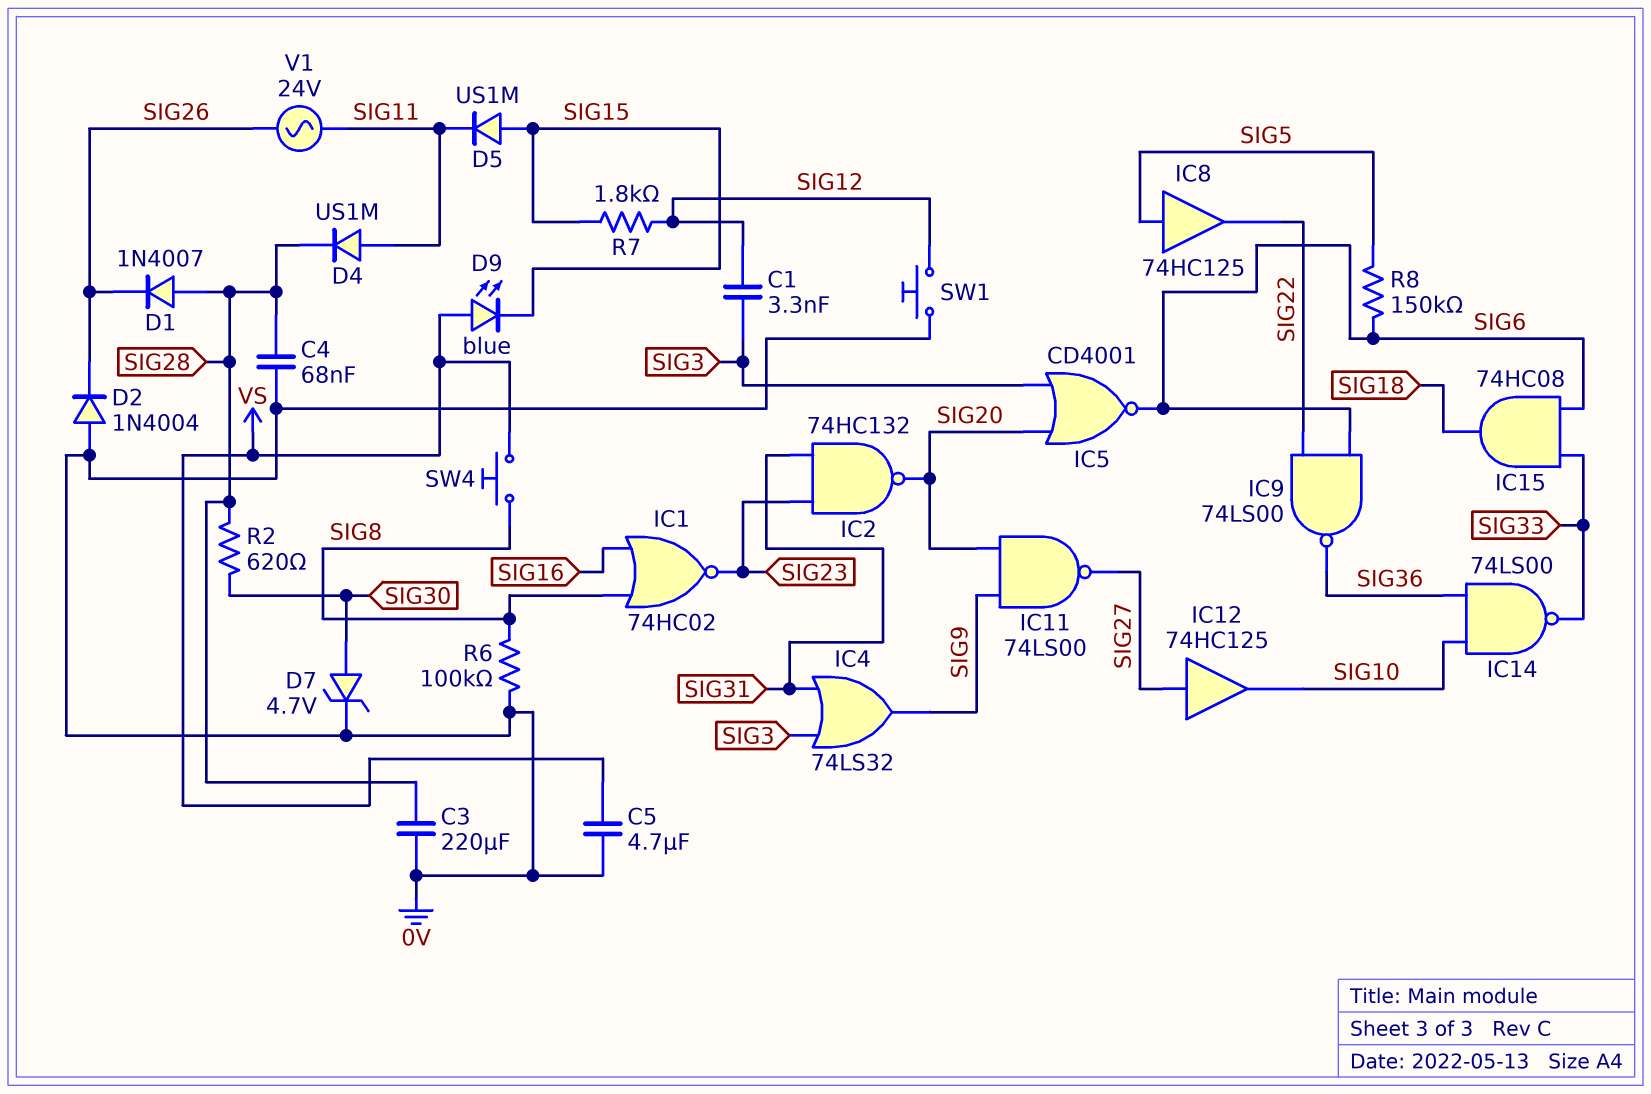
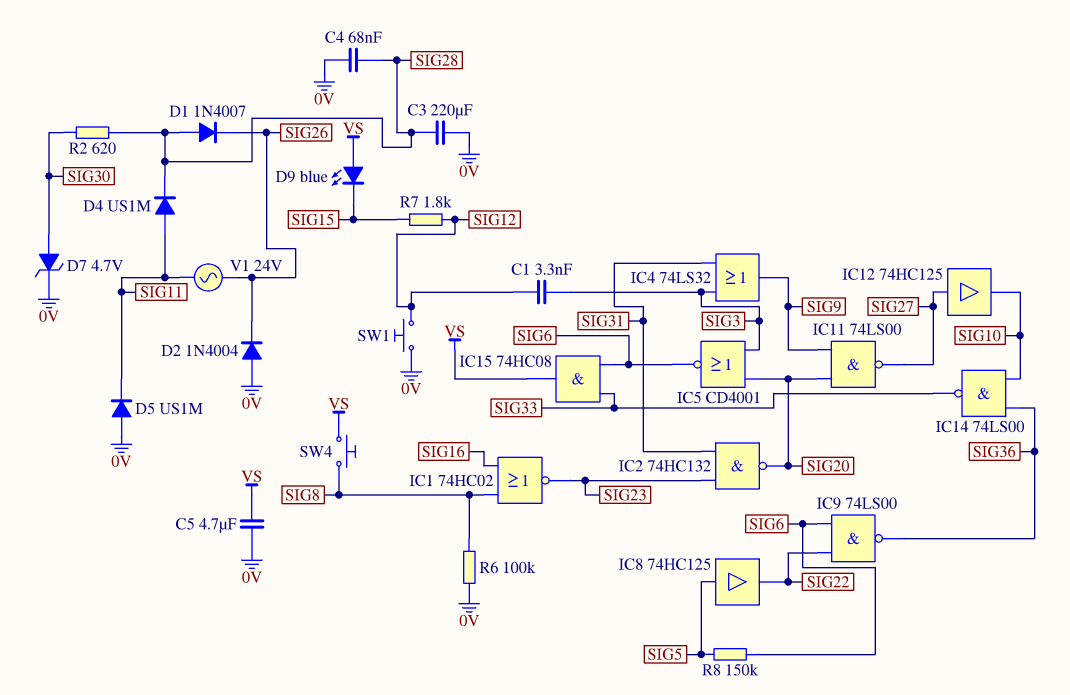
D5: diode US1M (A SIG15, K SIG11) -> diode US1M (A 0V, K SIG11)
IC15: AND 74HC08 (in SIG6, in SIG33, out SIG18) -> AND 74HC08 (in SIG6, in SIG33, out VS)

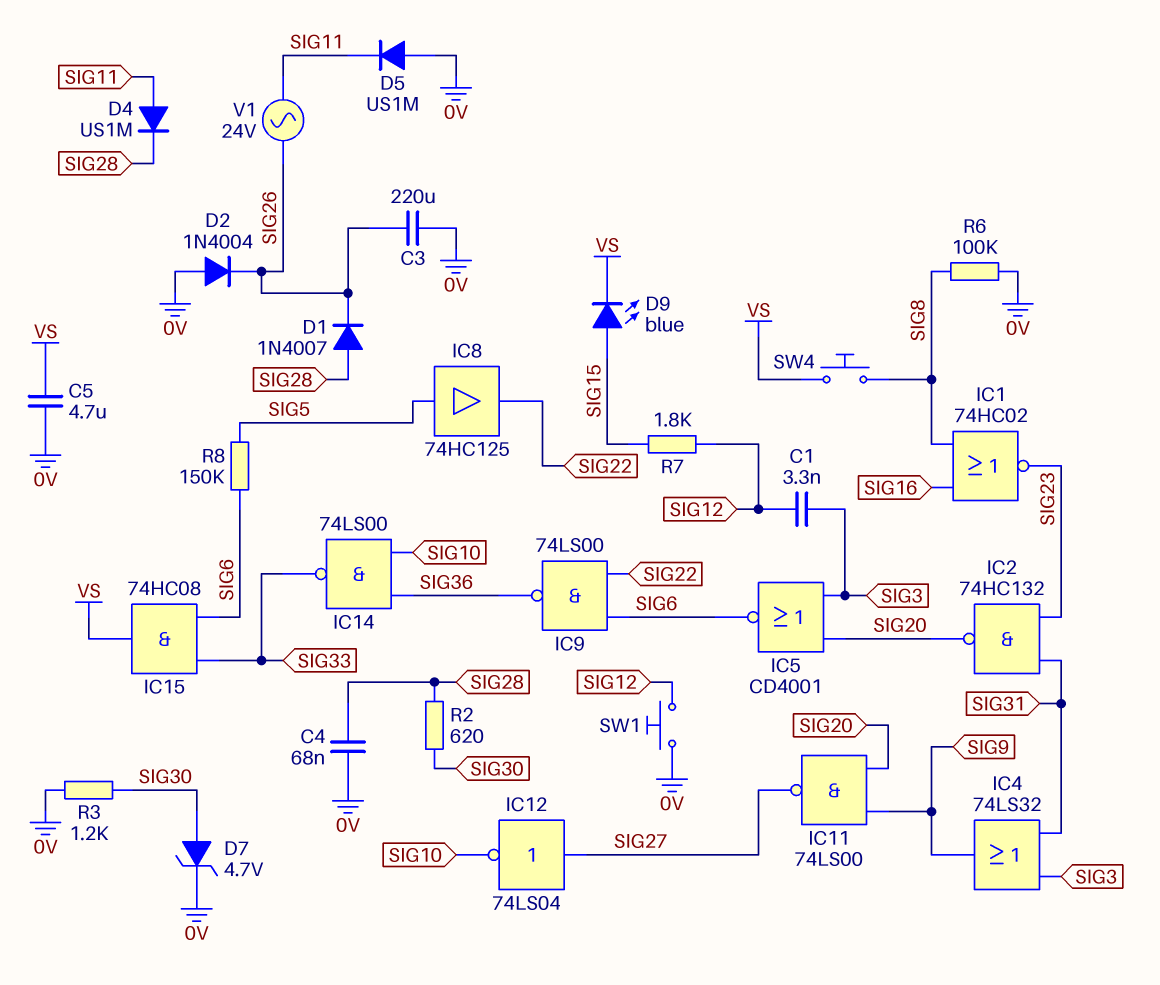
C3: 220uF (0V, SIG28) -> 220uF (0V, SIG26)
D9: LED blue (A VS, K SIG15) -> LED blue (A SIG15, K VS)
IC12: buffer 74HC125 (in SIG27, out SIG10) -> NOT 74LS04 (in SIG27, out SIG10)
R3: none -> 1.2k (0V, SIG30)

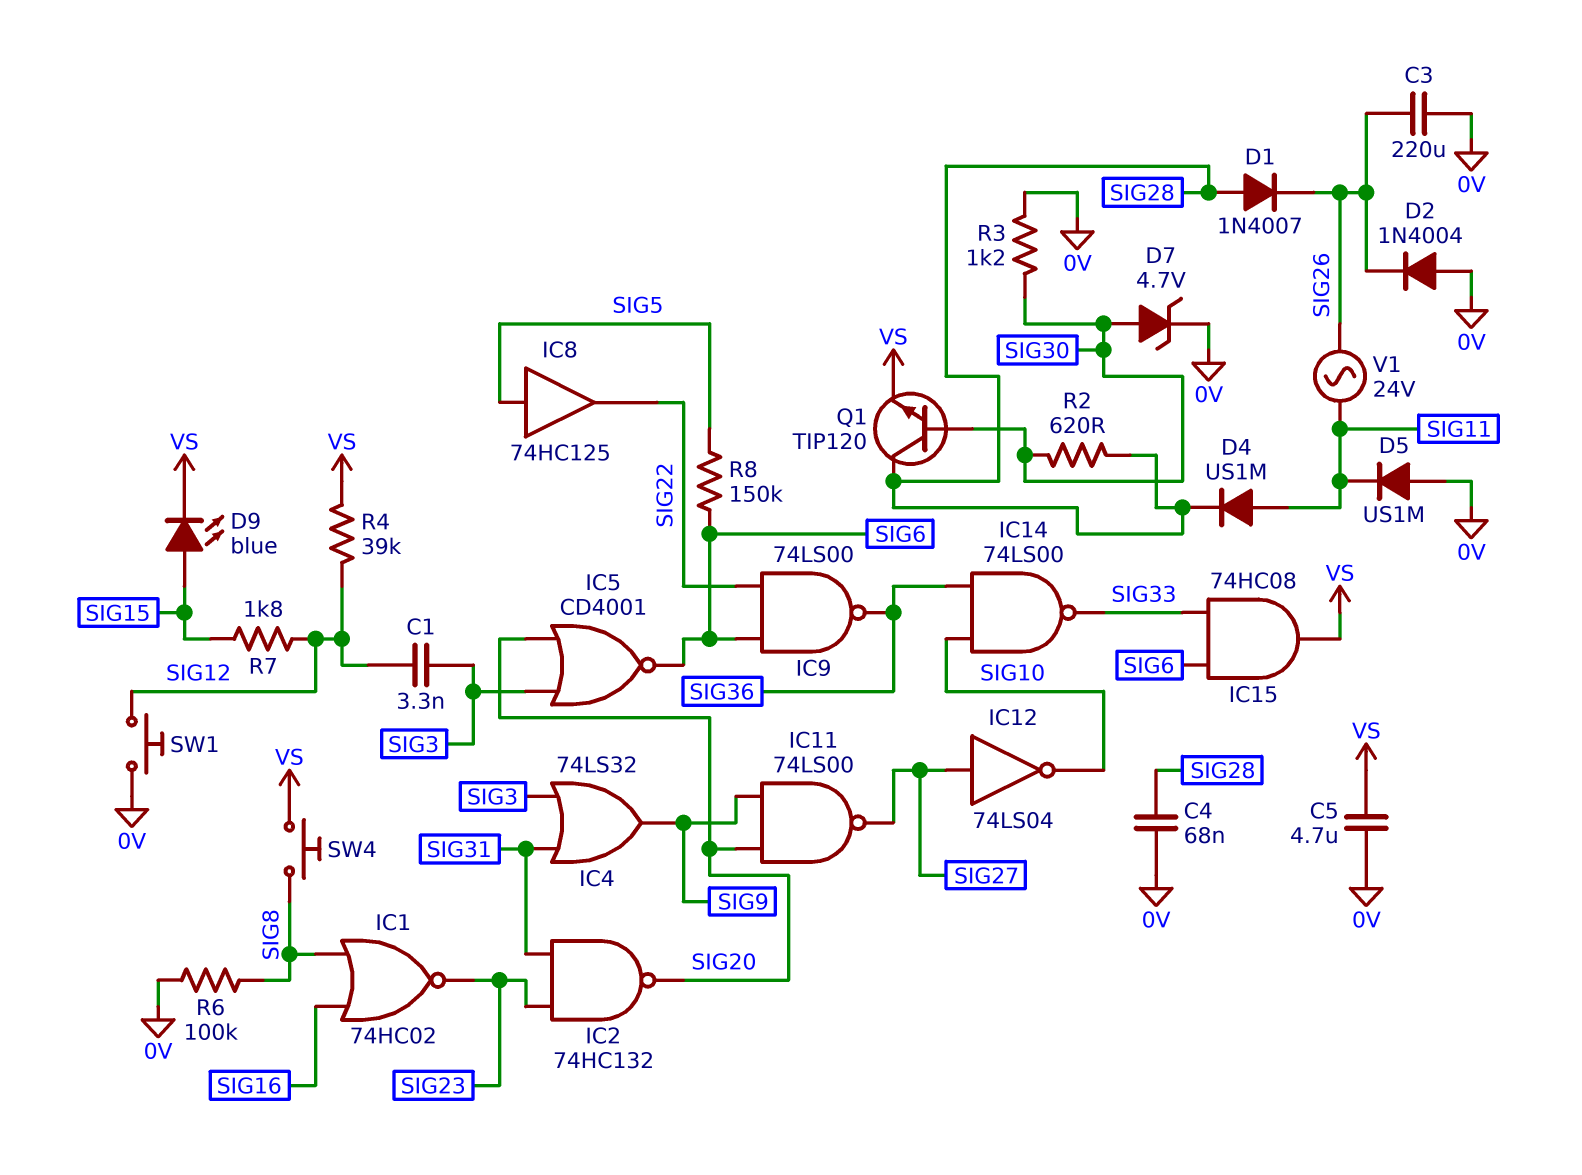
Q1: none -> NPN TIP120 (B SIG30, C SIG28, E VS)
R4: none -> 39k (SIG12, VS)

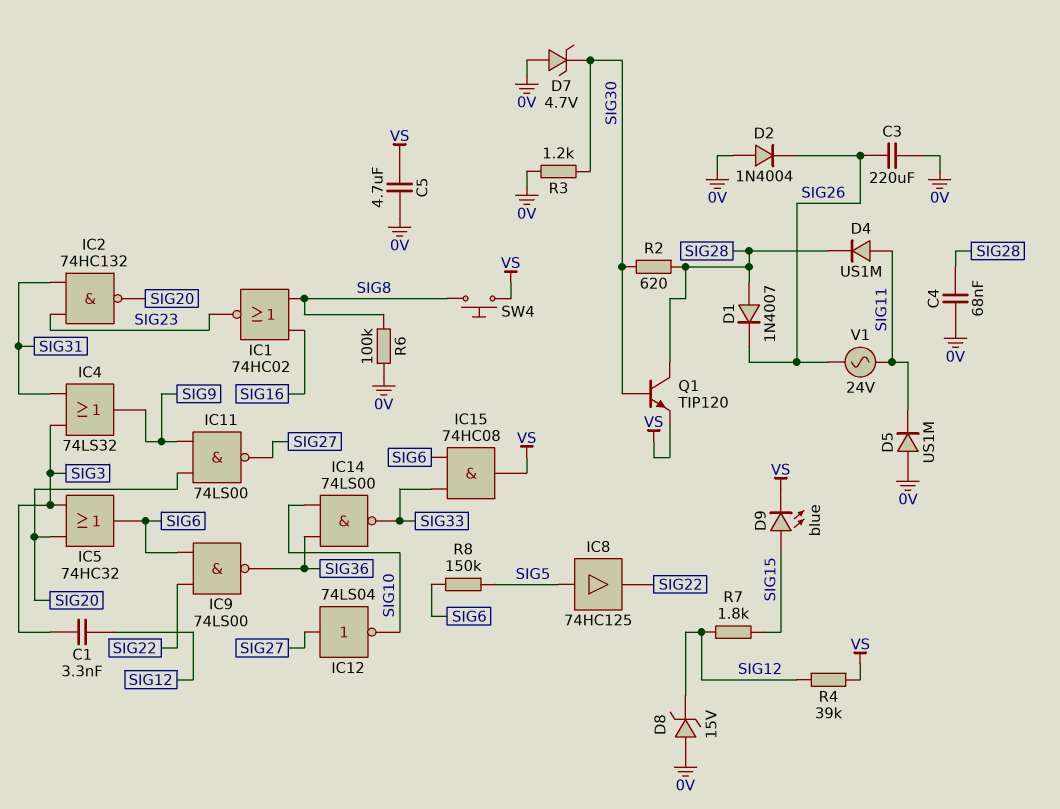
D7: zener 4.7V (A SIG30, K 0V) -> zener 4.7V (A 0V, K SIG30)
D8: none -> zener 15V (A 0V, K SIG12)
IC5: NOR CD4001 (in SIG3, in SIG20, out SIG6) -> OR 74HC32 (in SIG3, in SIG20, out SIG6)
SW1: button (0V, SIG12) -> none

